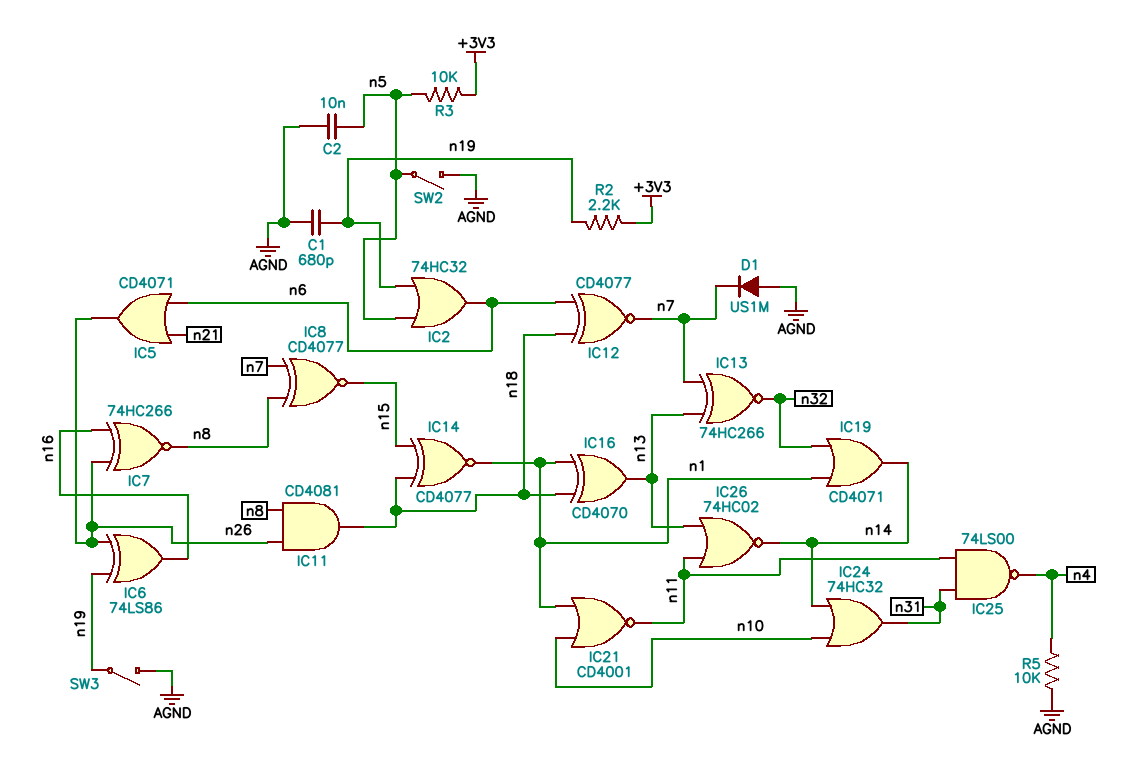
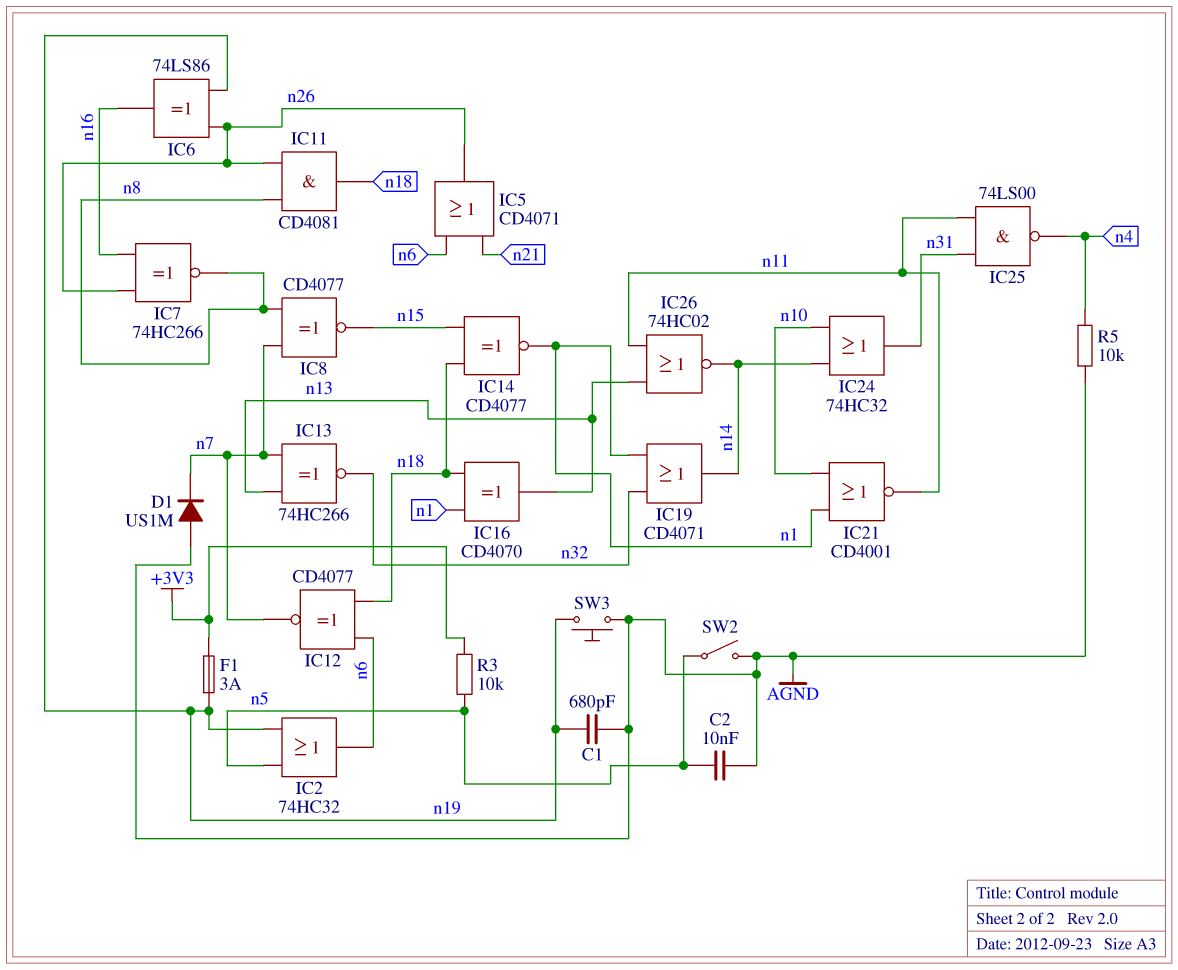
F1: none -> 3A (+3V3, n19)
R2: 2.2k (+3V3, n19) -> none
SW3: switch (AGND, n19) -> button (AGND, n19)

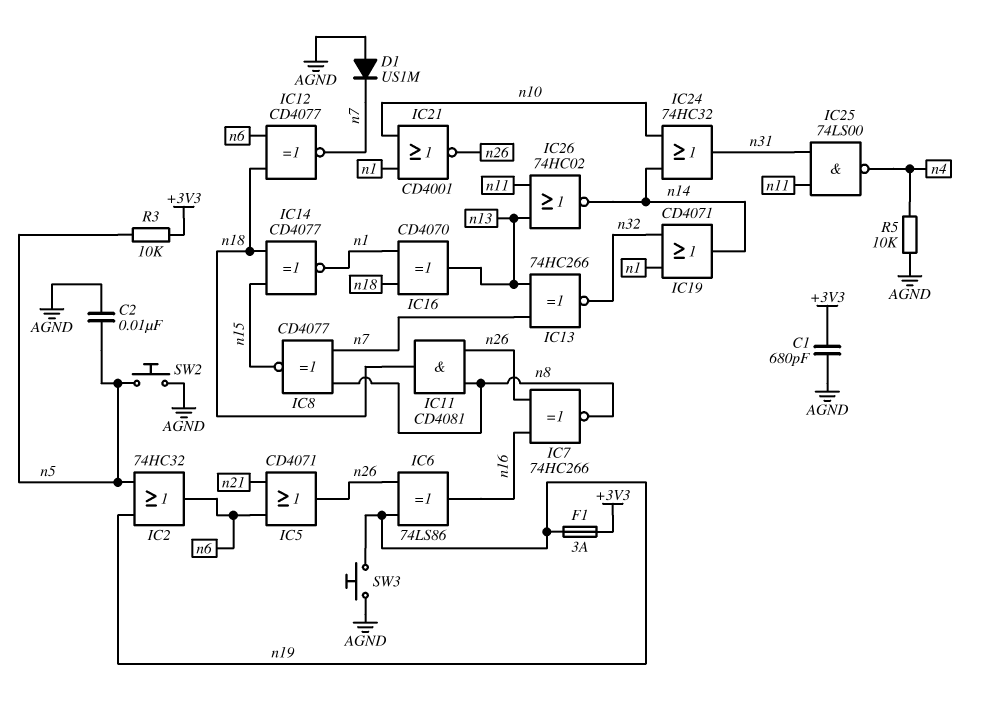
C1: 680pF (AGND, n19) -> 680pF (+3V3, AGND)
IC21: NOR CD4001 (in n1, in n10, out n11) -> NOR CD4001 (in n1, in n10, out n26)
SW2: switch (AGND, n5) -> button (AGND, n5)

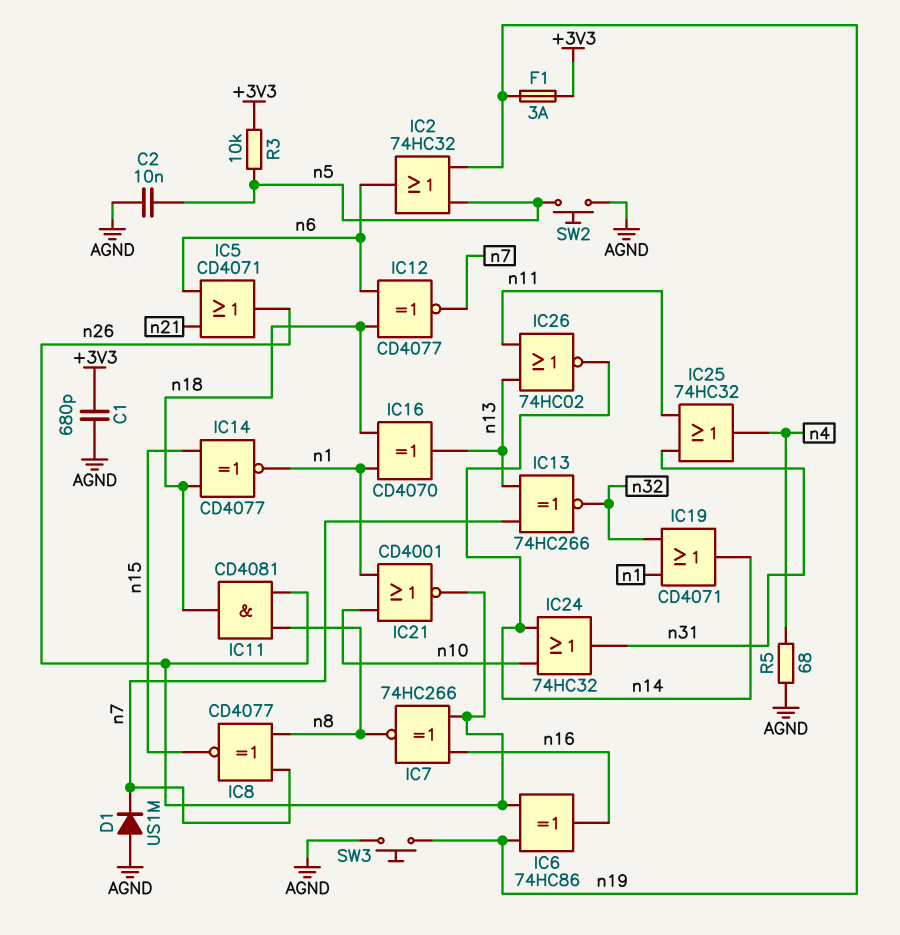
IC6: XOR 74LS86 (in n19, in n26, out n16) -> XOR 74HC86 (in n19, in n26, out n16)
IC25: NAND 74LS00 (in n11, in n31, out n4) -> OR 74HC32 (in n11, in n31, out n4)
R5: 10k (AGND, n4) -> 68 (AGND, n4)

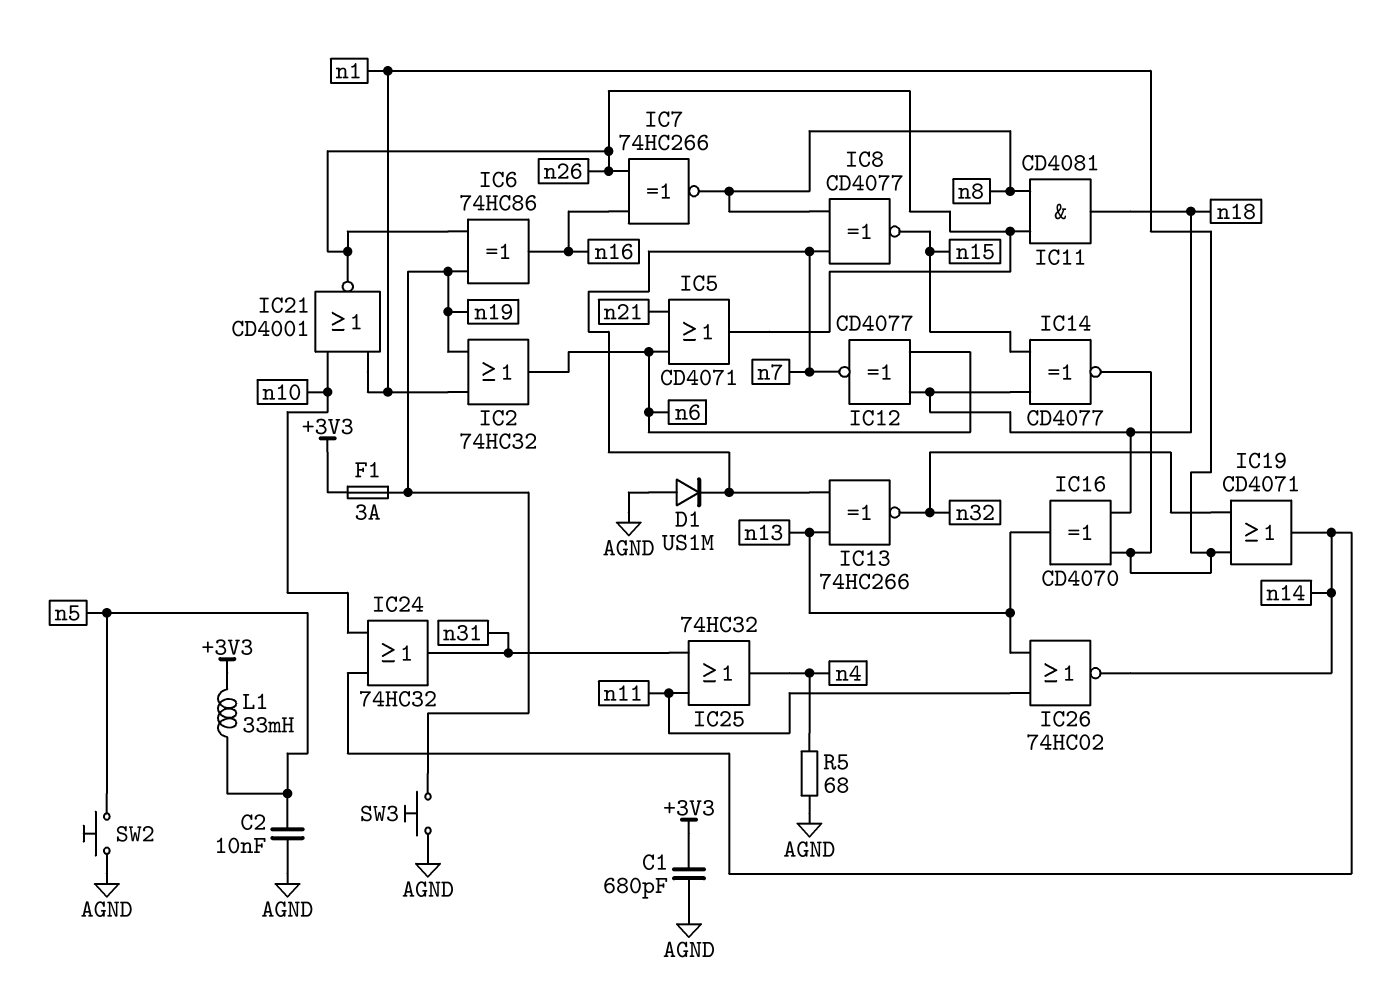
IC2: OR 74HC32 (in n5, in n19, out n6) -> OR 74HC32 (in n1, in n19, out n6)
L1: none -> 33mH (+3V3, n5)
R3: 10k (+3V3, n5) -> none

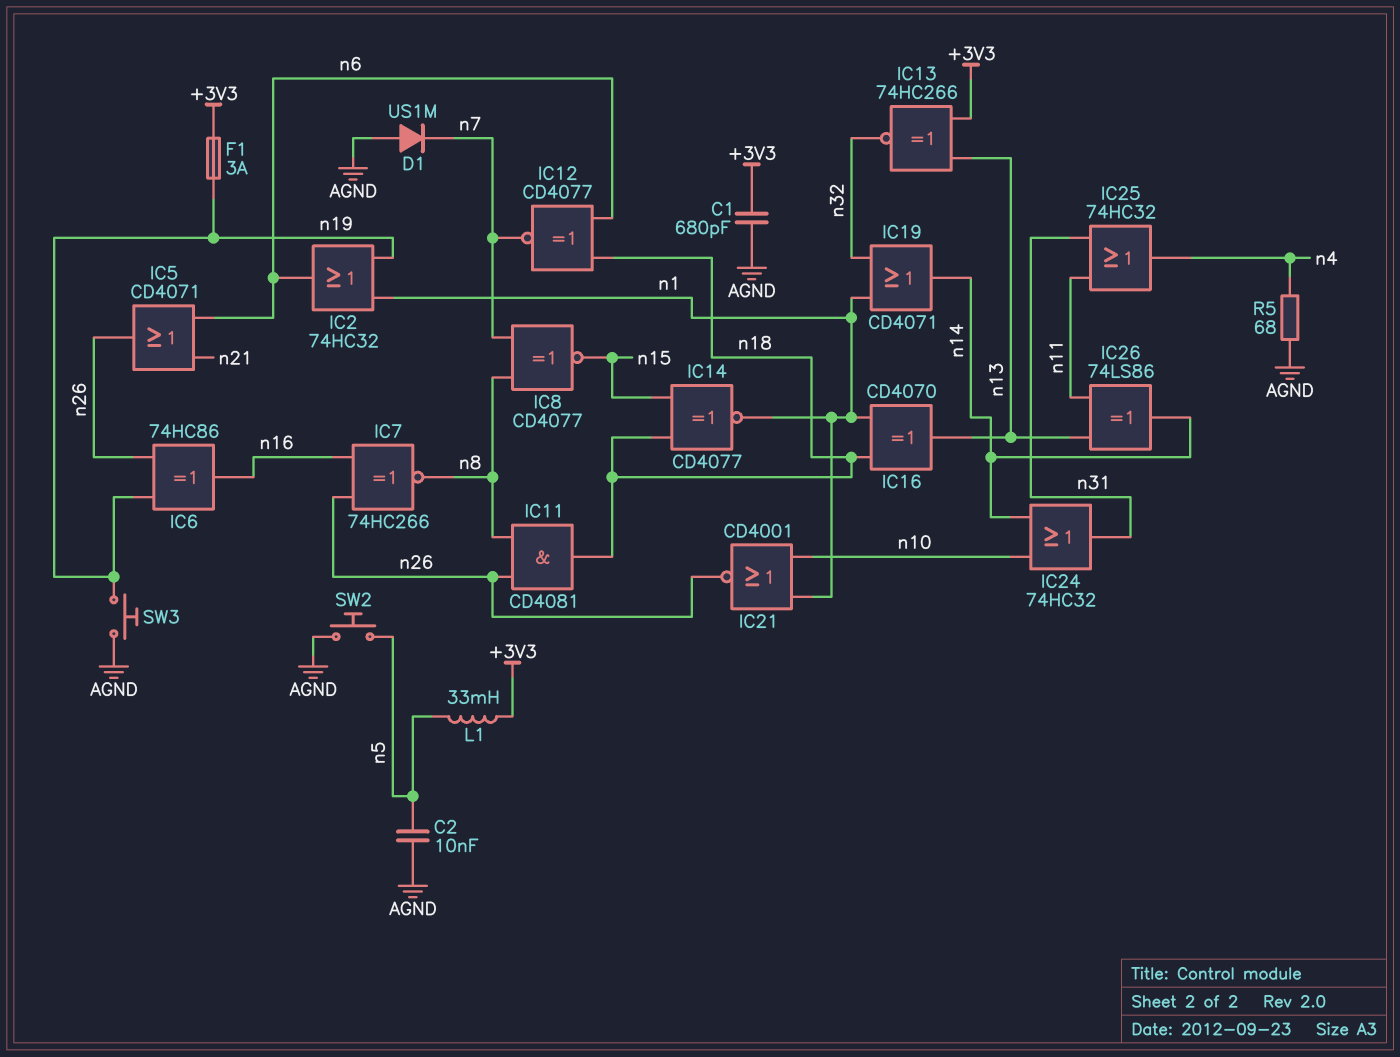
IC13: XNOR 74HC266 (in n7, in n13, out n32) -> XNOR 74HC266 (in +3V3, in n13, out n32)
IC26: NOR 74HC02 (in n11, in n13, out n14) -> XOR 74LS86 (in n11, in n13, out n14)

